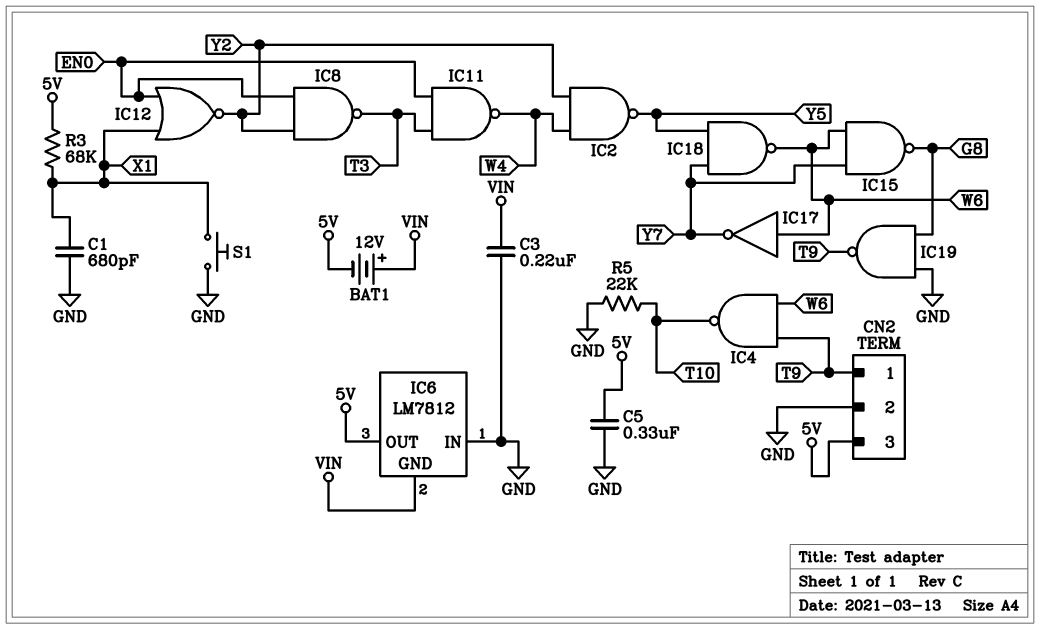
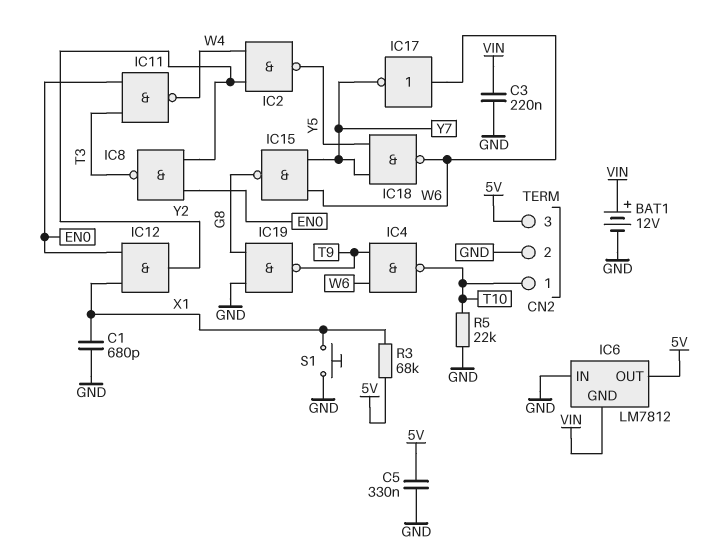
BAT1: 12V (plus VIN, minus 5V) -> 12V (plus VIN, minus GND)
CN2 pin 1: T9 -> T10
IC12: NOR (in EN0, in X1, out Y2) -> AND (in EN0, in X1, out Y2)

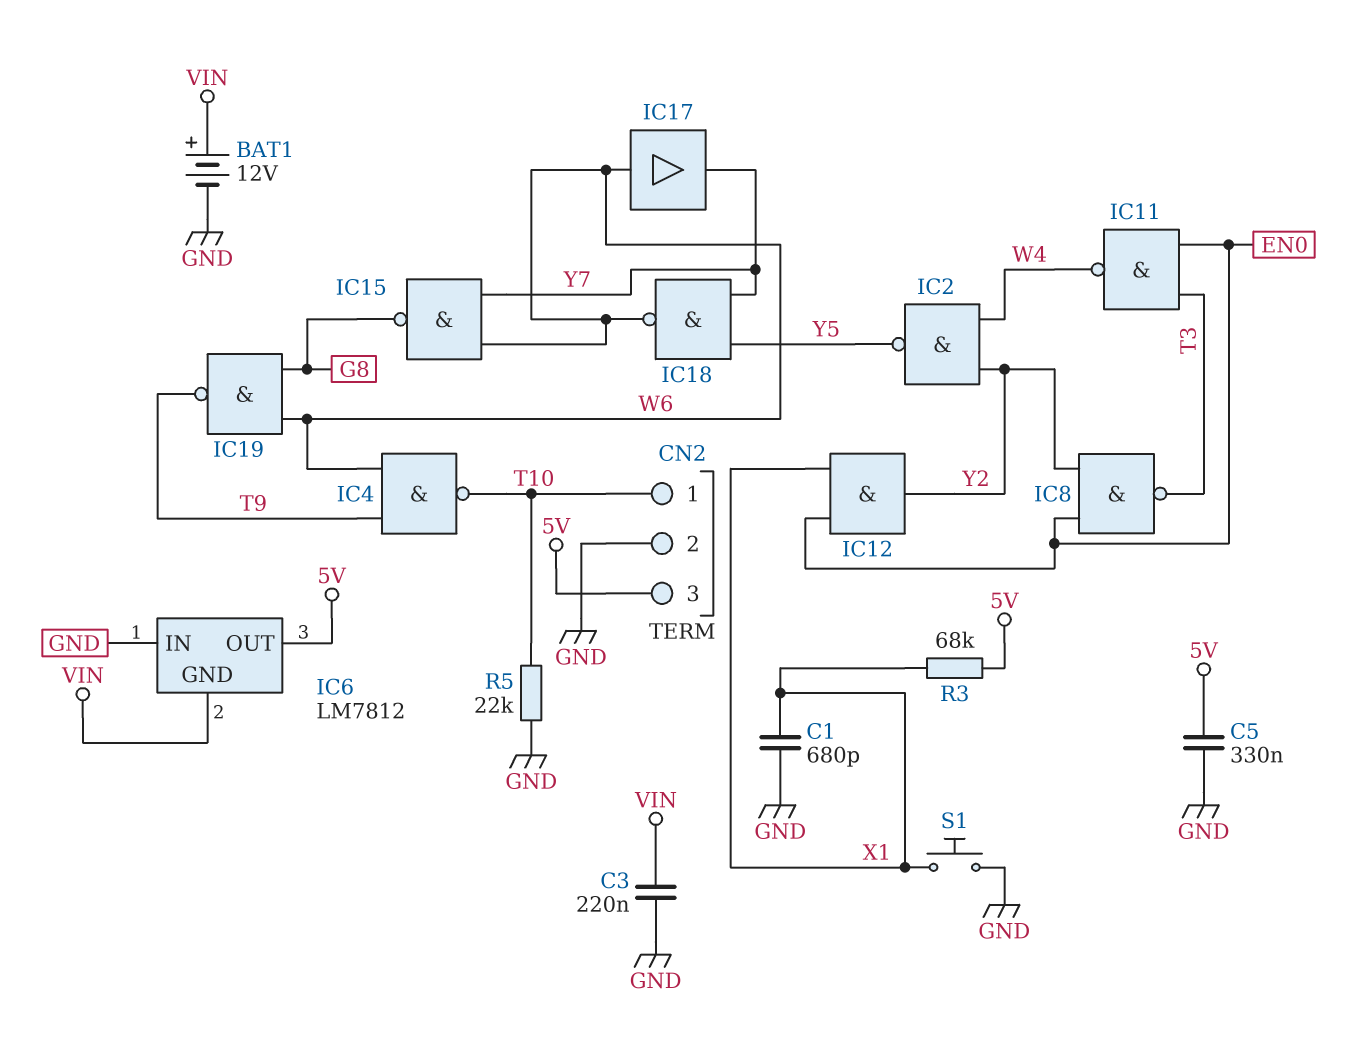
IC17: NOT (in W6, out Y7) -> buffer (in W6, out Y7)
IC19: NAND (in G8, in GND, out T9) -> NAND (in G8, in W6, out T9)

